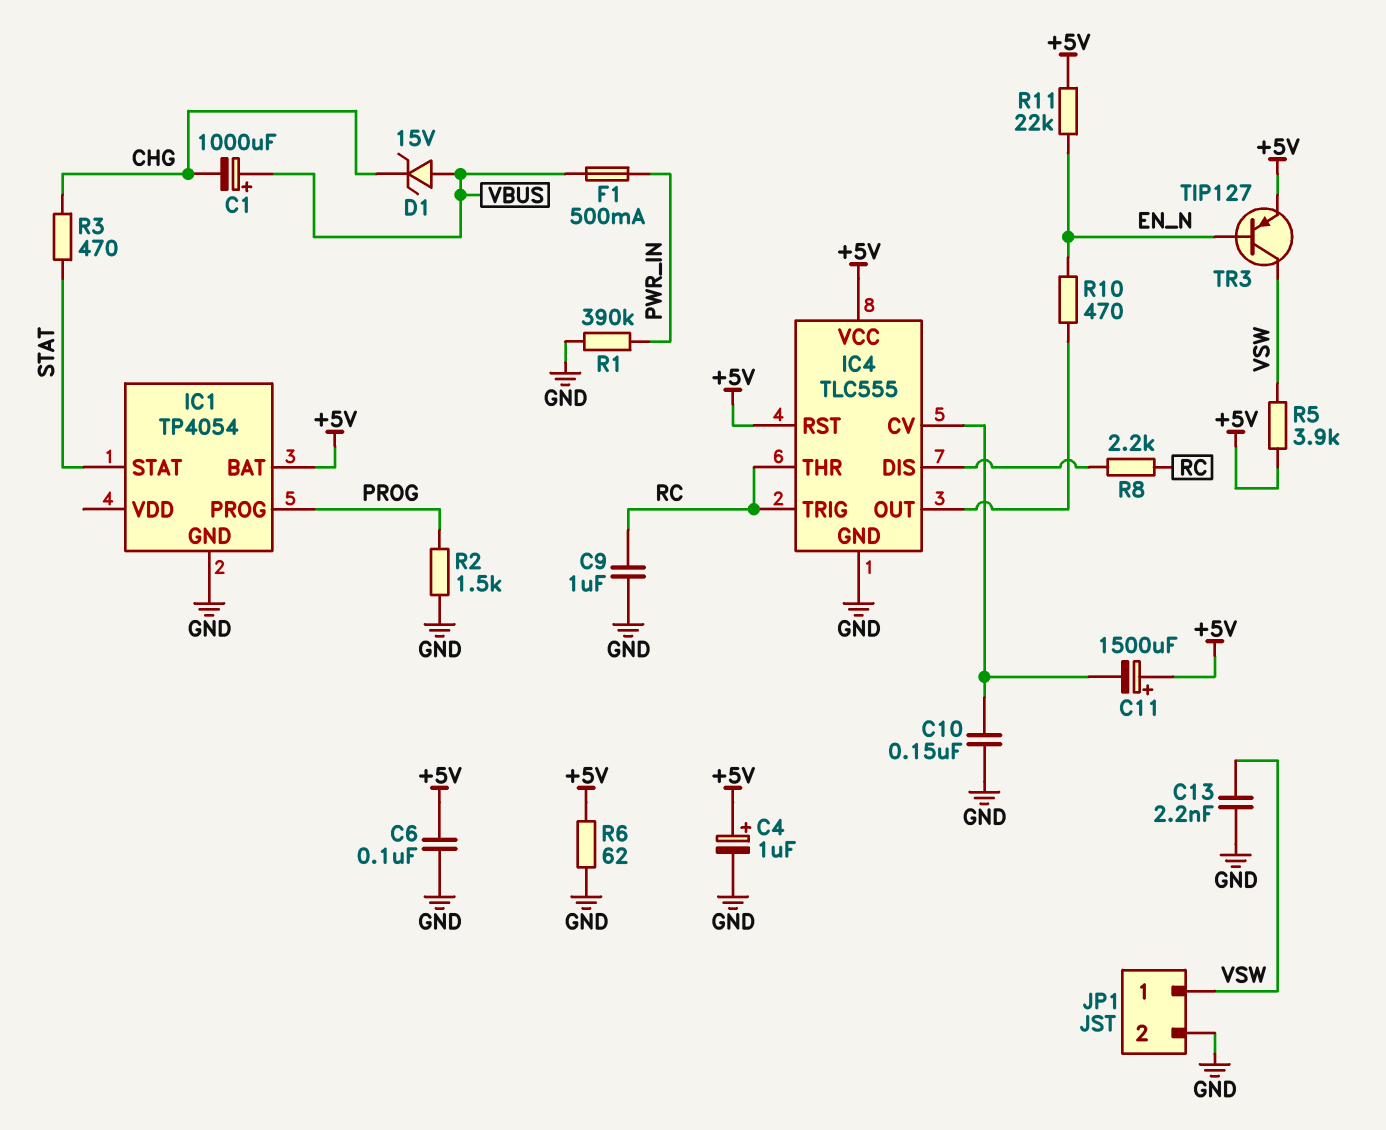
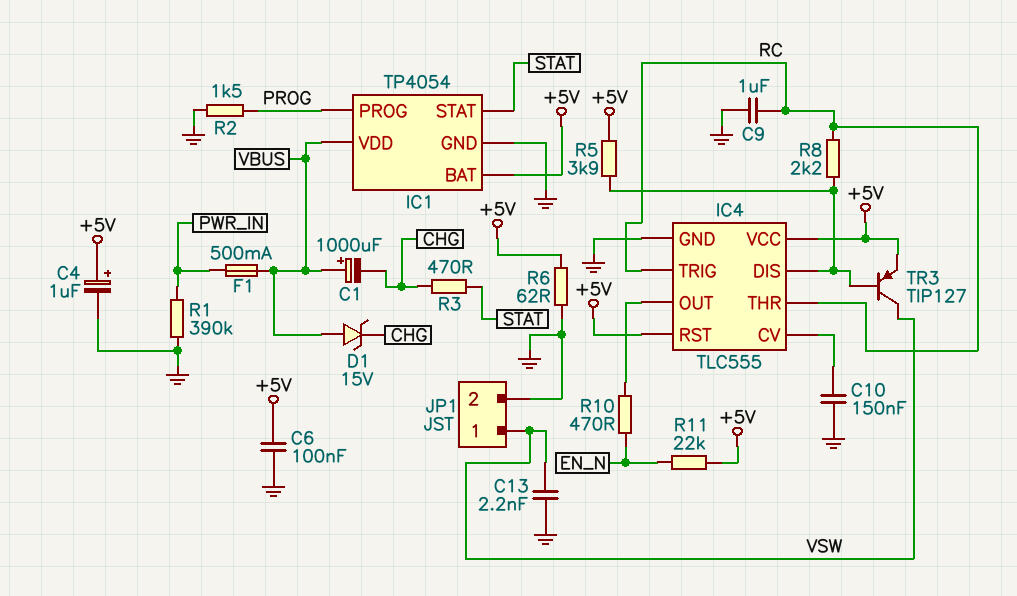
C11: 1500uF (plus +5V, minus IC4/CV) -> none
IC1 pin VDD: none -> VBUS
R5: 3.9k (+5V, VSW) -> 3.9k (+5V, IC4/DIS)
TR3: PNP TIP127 (B EN_N, C VSW, E +5V) -> PNP TIP127 (B IC4/DIS, C VSW, E +5V)

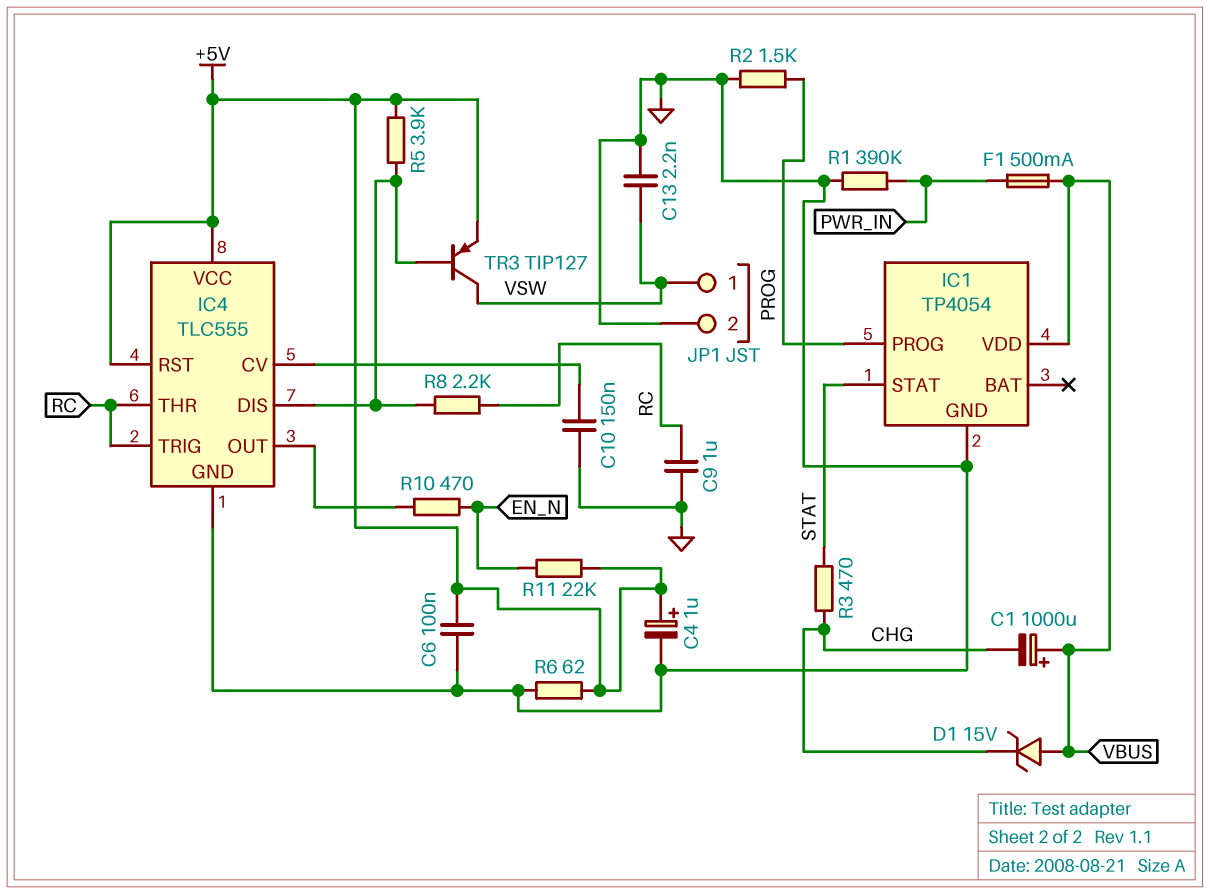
IC1 pin BAT: +5V -> none

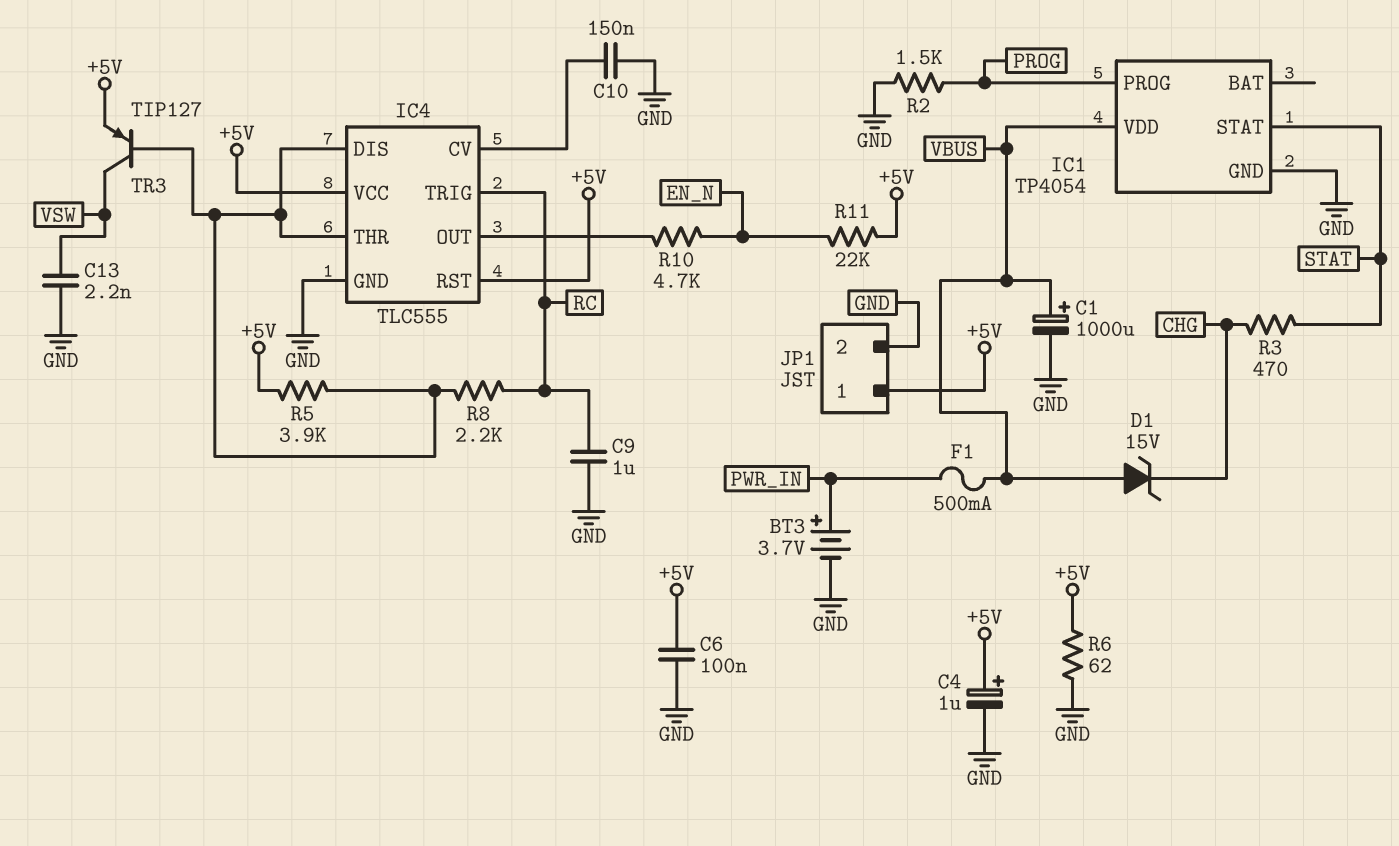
BT3: none -> 3.7V (plus PWR_IN, minus GND)
C1: 1000uF (plus VBUS, minus CHG) -> 1000uF (plus VBUS, minus GND)
IC4 pin THR: RC -> IC4/DIS
JP1 pin 1: VSW -> +5V
R1: 390k (GND, PWR_IN) -> none
R10: 470 (EN_N, IC4/OUT) -> 4.7k (EN_N, IC4/OUT)

